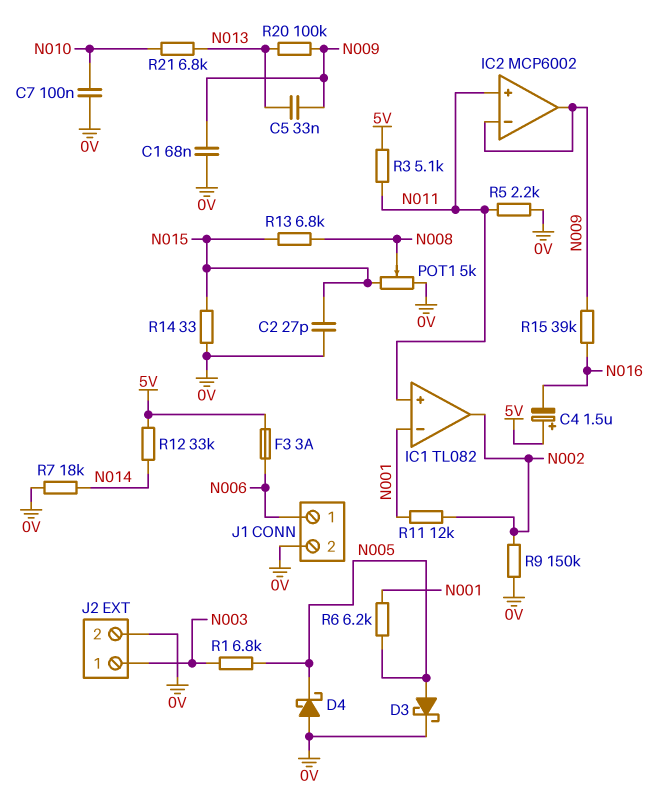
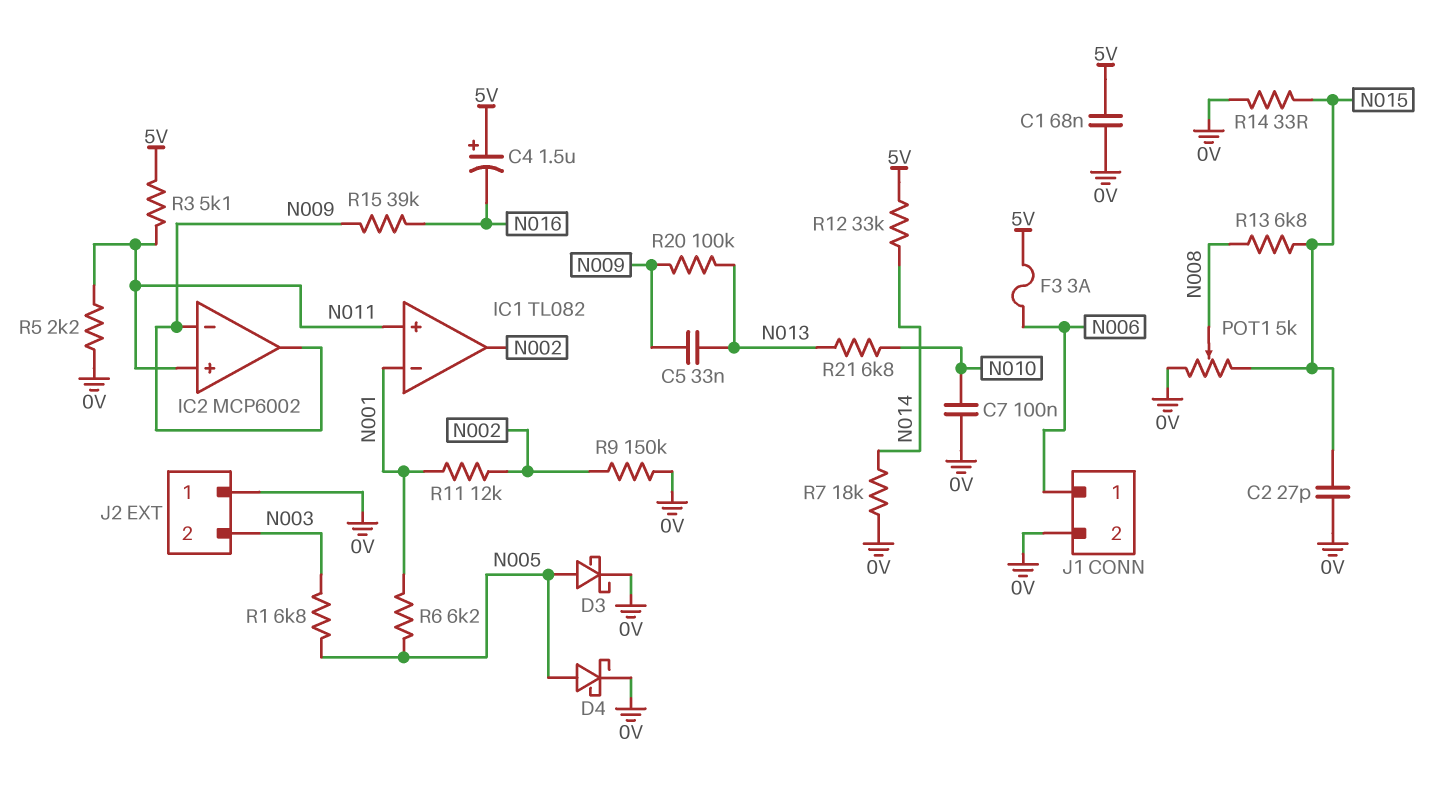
C1: 68nF (0V, N009) -> 68nF (0V, 5V)
D4: schottky (A 0V, K N005) -> schottky (A N005, K 0V)
J2 pin 1: N003 -> 0V
J2 pin 2: 0V -> N003

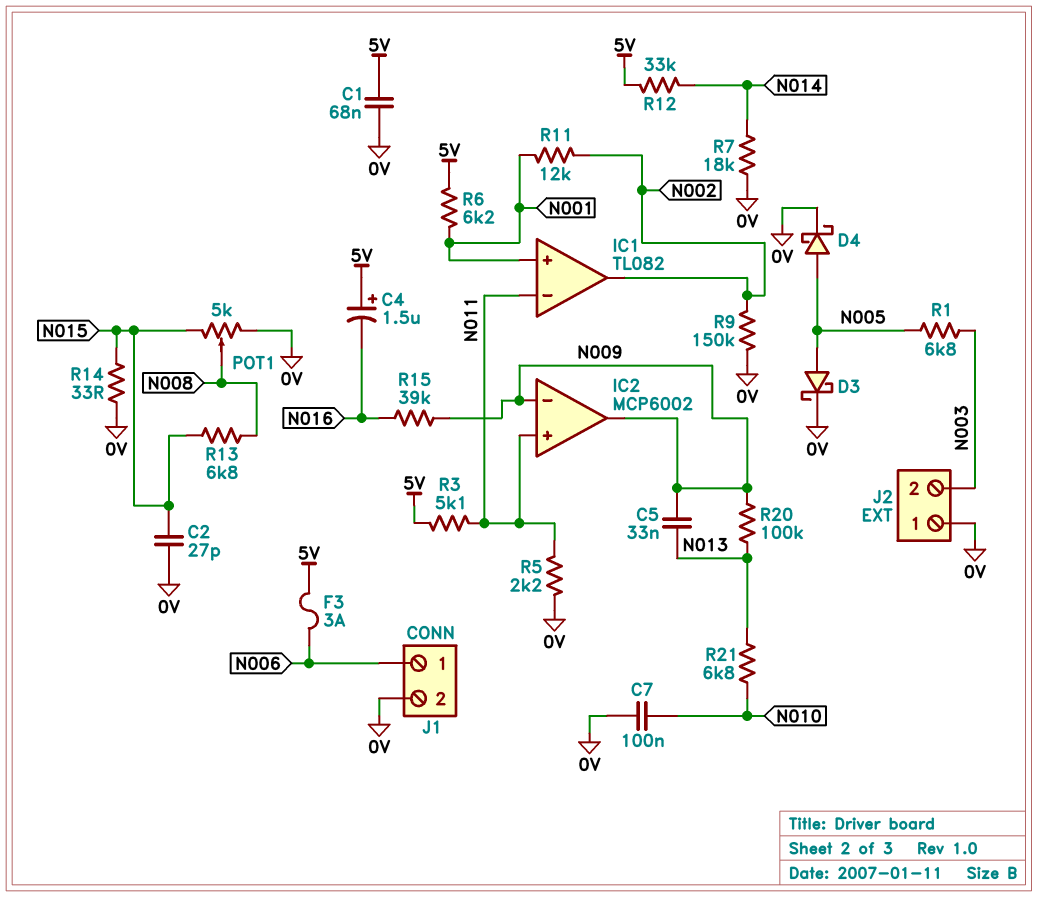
IC1 pin in+: N011 -> N001
IC1 pin in-: N001 -> N011
R6: 6.2k (N001, N005) -> 6.2k (5V, N001)

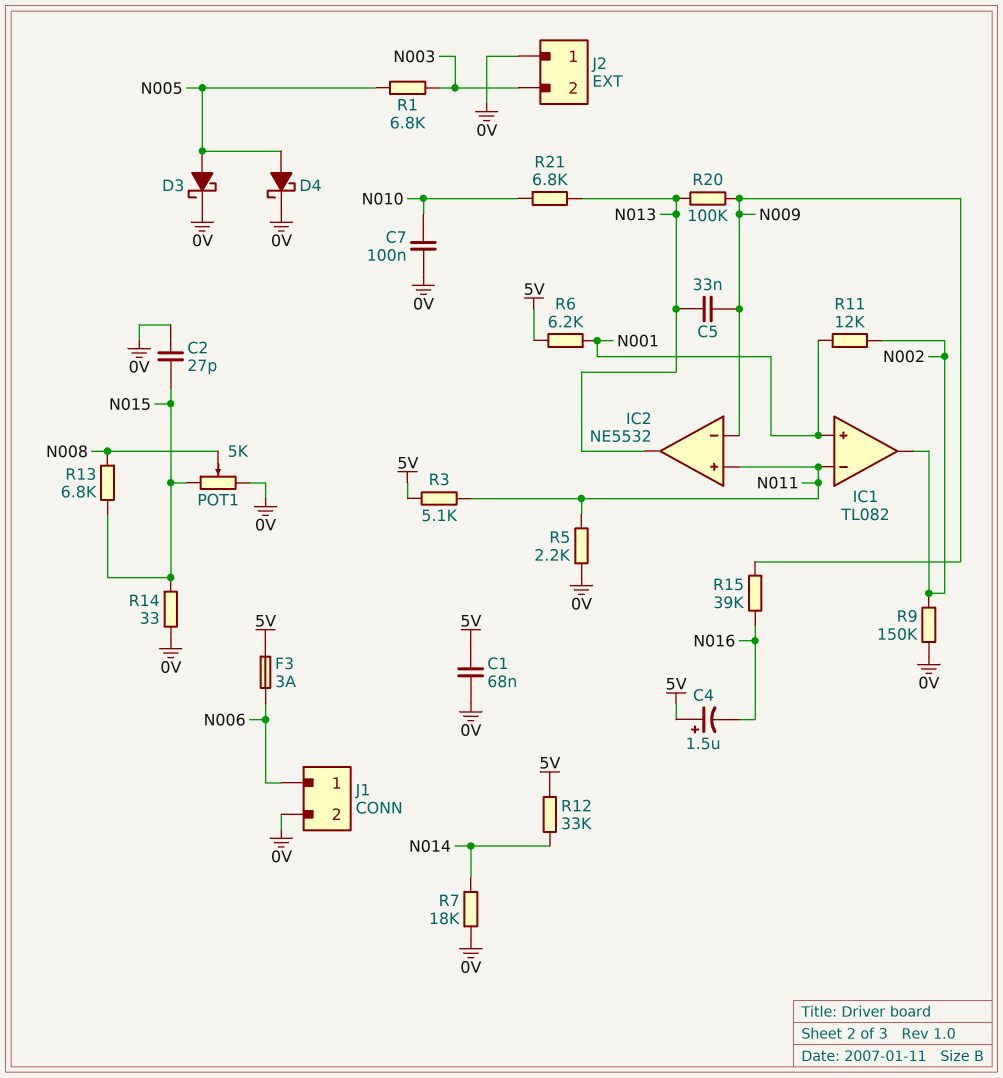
IC2: MCP6002 -> NE5532
IC2 pin out: N009 -> N013

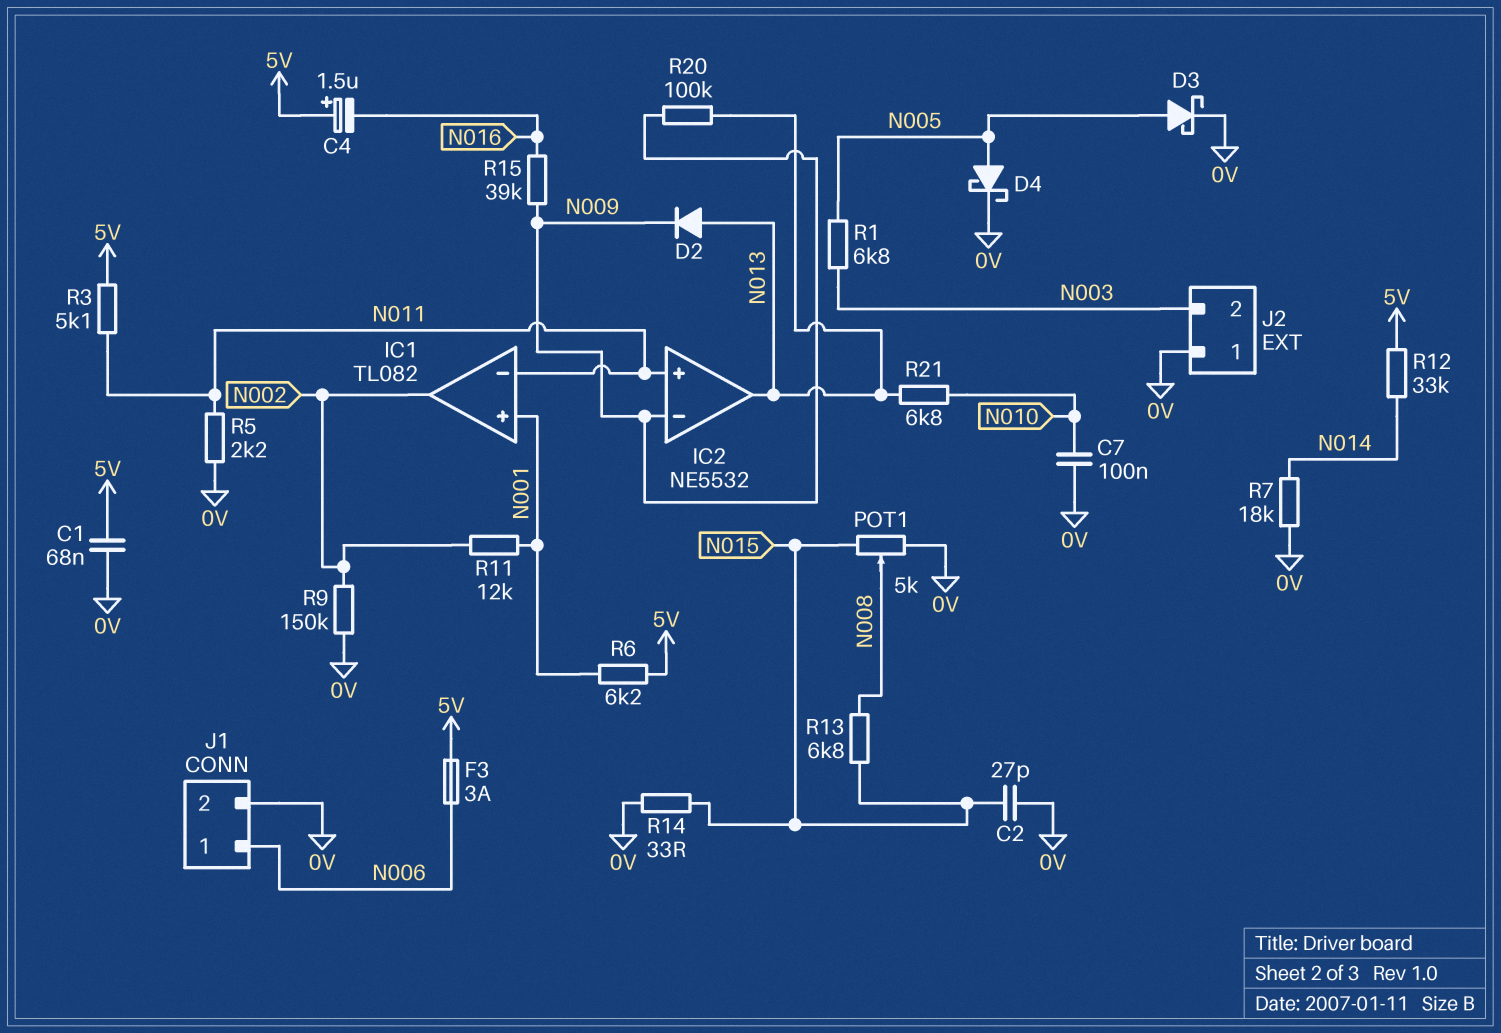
C5: 33nF (N009, N013) -> none
D2: none -> diode (A N013, K N009)

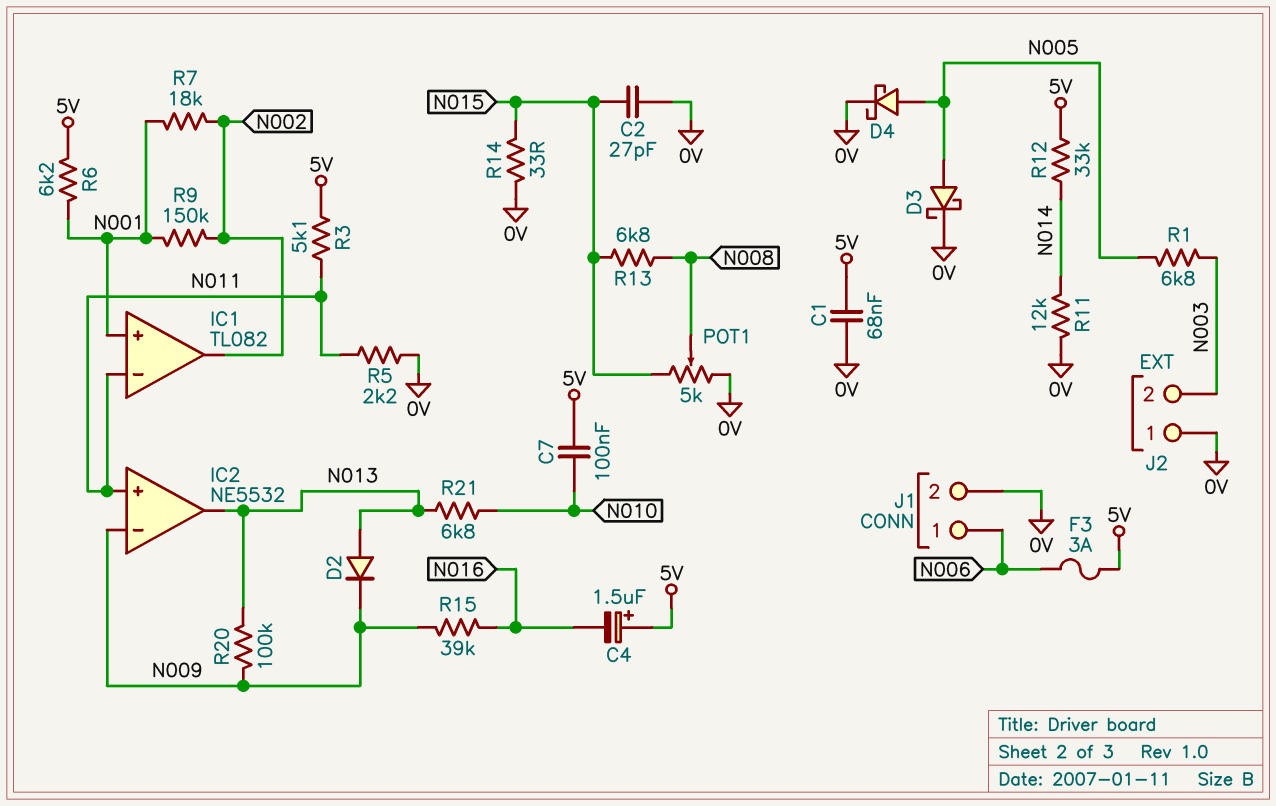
C7: 100nF (0V, N010) -> 100nF (5V, N010)
R7: 18k (0V, N014) -> 18k (N001, N002)
R9: 150k (0V, N002) -> 150k (N001, N002)
R11: 12k (N001, N002) -> 12k (0V, N014)

